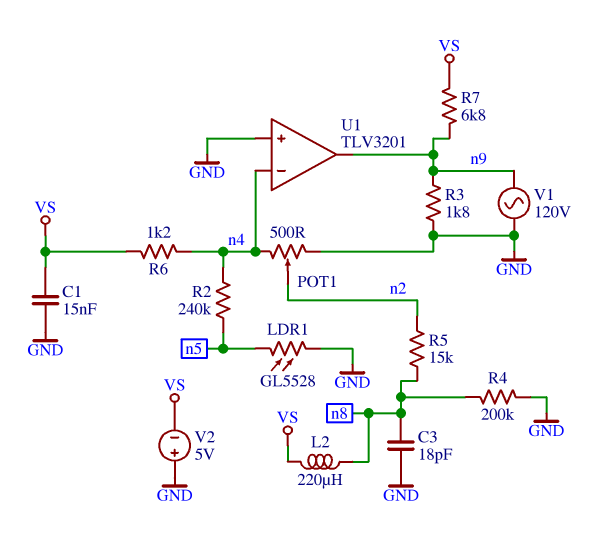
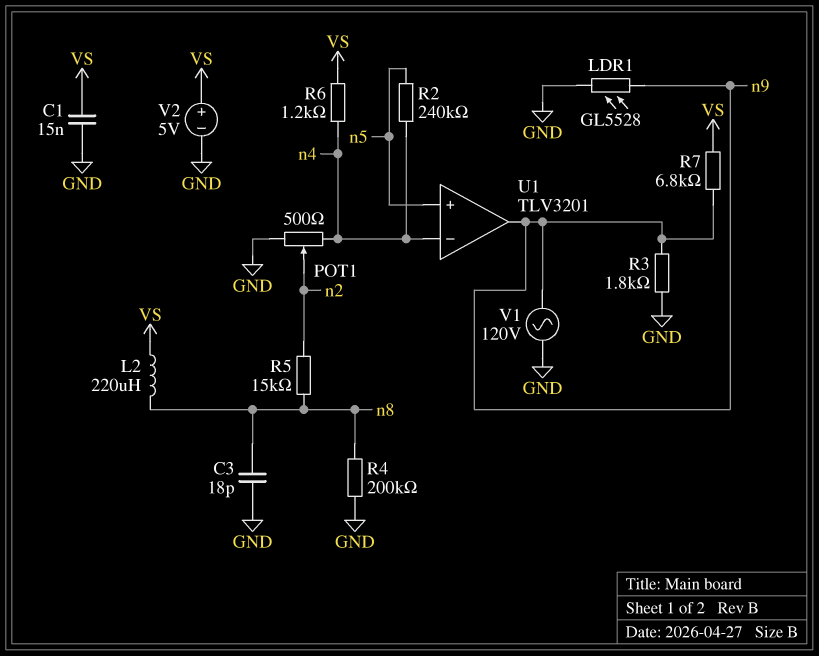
LDR1: GL5528 (GND, n5) -> GL5528 (GND, n9)
U1 pin in+: GND -> n5
V2: 5V (plus GND, minus VS) -> 5V (plus VS, minus GND)

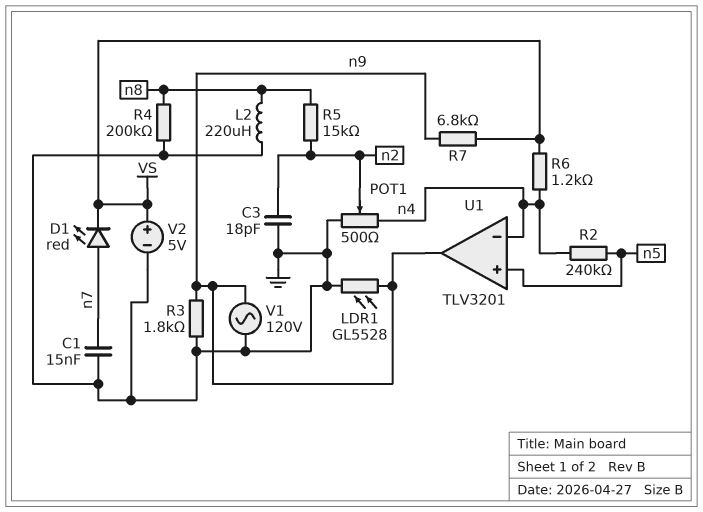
C1: 15nF (GND, VS) -> 15nF (GND, n7)
C3: 18pF (GND, n8) -> 18pF (GND, n2)
D1: none -> LED red (A n7, K VS)
L2: 220uH (VS, n8) -> 220uH (GND, n8)

